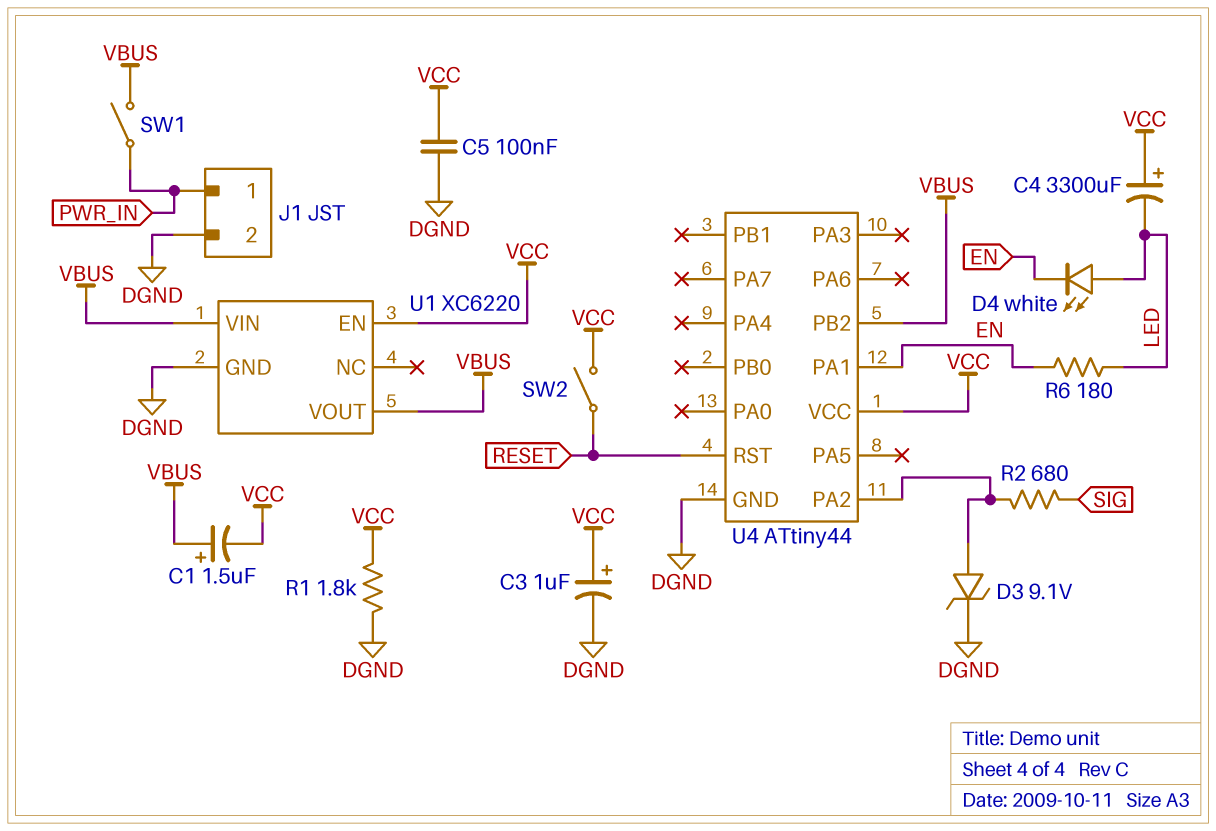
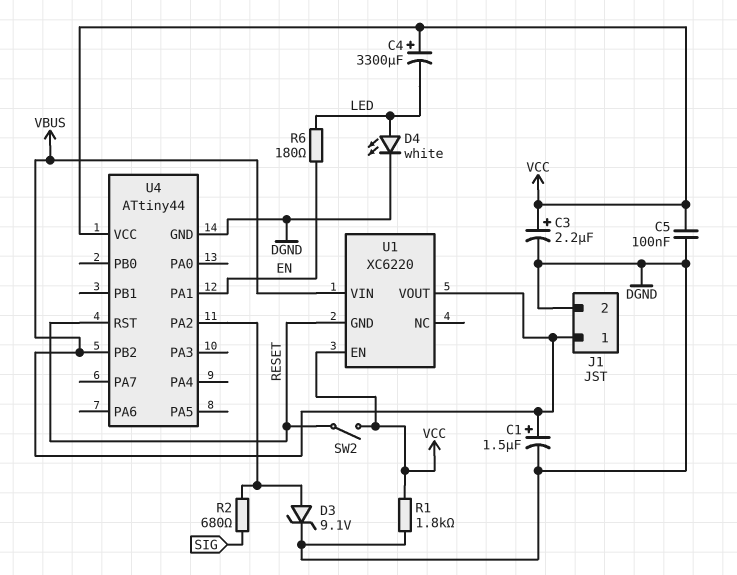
C1: 1.5uF (plus VBUS, minus VCC) -> 1.5uF (plus VBUS, minus DGND)
C3: 1uF (plus VCC, minus DGND) -> 2.2uF (plus VCC, minus DGND)
D4: LED white (A LED, K EN) -> LED white (A LED, K DGND)
J1 pin 1: PWR_IN -> VBUS
SW1: switch (PWR_IN, VBUS) -> none
U1 pin GND: DGND -> RESET

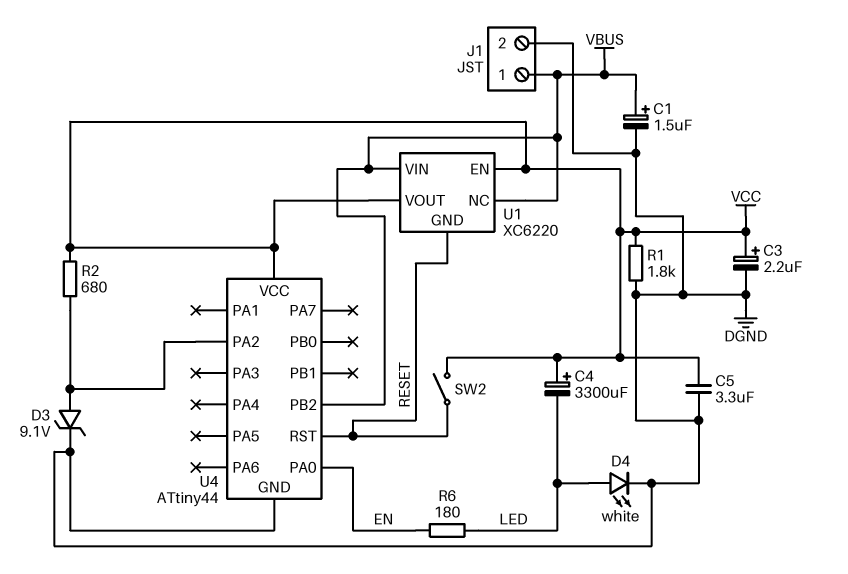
C5: 100nF (DGND, VCC) -> 3.3uF (DGND, VCC)
R2: 680 (SIG, U4/PA2) -> 680 (U4/PA2, VCC)
U1 pin NC: none -> VBUS
U1 pin VOUT: VBUS -> VCC
U4 pin PA0: none -> EN
U4 pin PA1: EN -> none

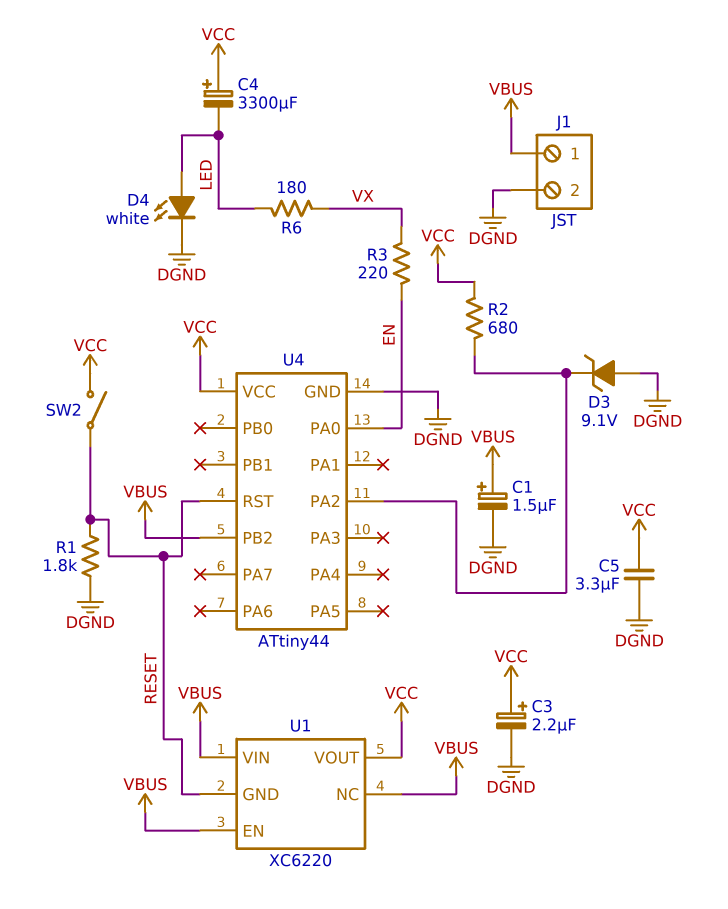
D3: zener 9.1V (A U4/PA2, K DGND) -> zener 9.1V (A DGND, K U4/PA2)
R1: 1.8k (DGND, VCC) -> 1.8k (DGND, RESET)
R3: none -> 220 (EN, VX)
R6: 180 (EN, LED) -> 180 (LED, VX)
U1 pin EN: VCC -> VBUS

